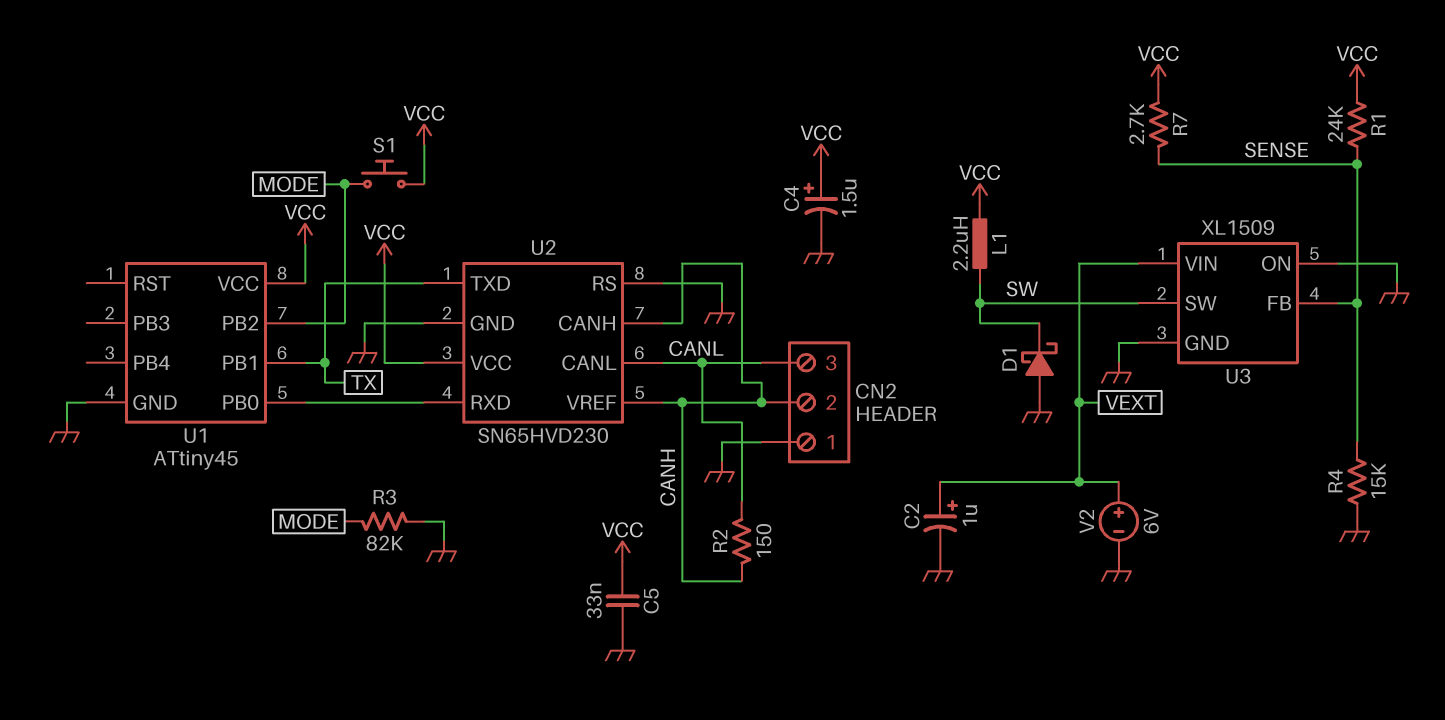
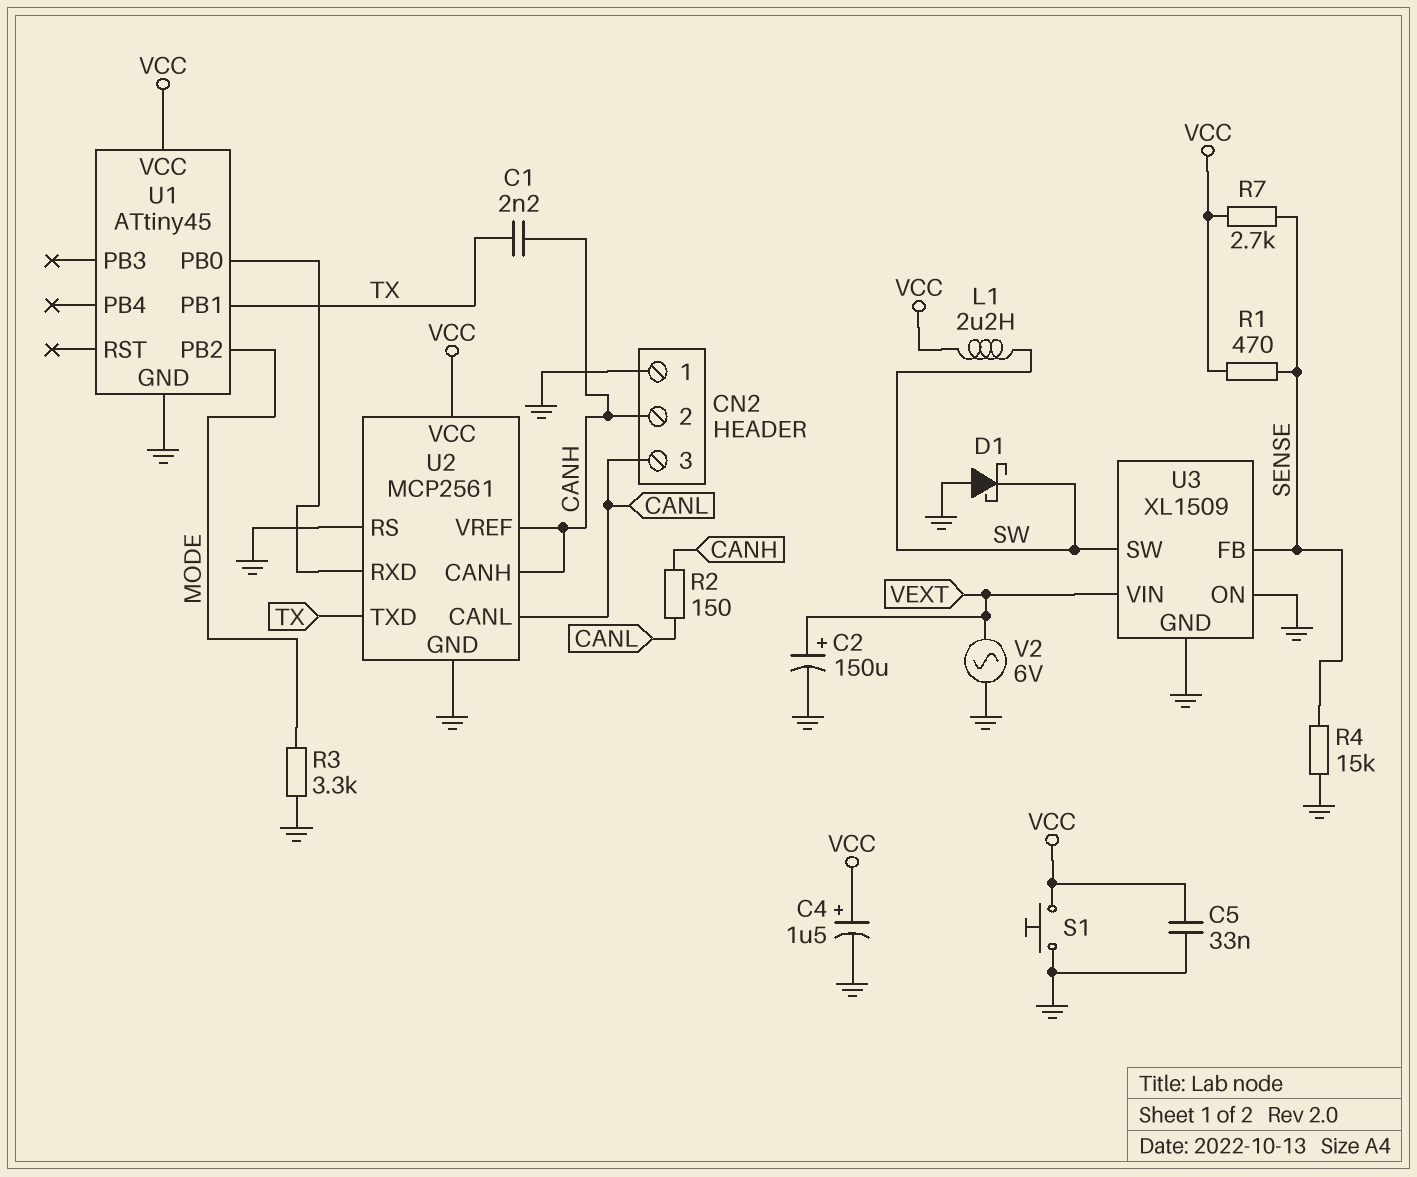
C1: none -> 2.2nF (CANH, TX)
C2: 1uF (plus VEXT, minus GND) -> 150uF (plus VEXT, minus GND)
R1: 24k (SENSE, VCC) -> 470 (SENSE, VCC)
R3: 82k (GND, MODE) -> 3.3k (GND, MODE)
S1: button (MODE, VCC) -> button (GND, VCC)
U2: SN65HVD230 -> MCP2561
V2: 6V (plus VEXT, minus GND) -> AC 6V (GND, VEXT)

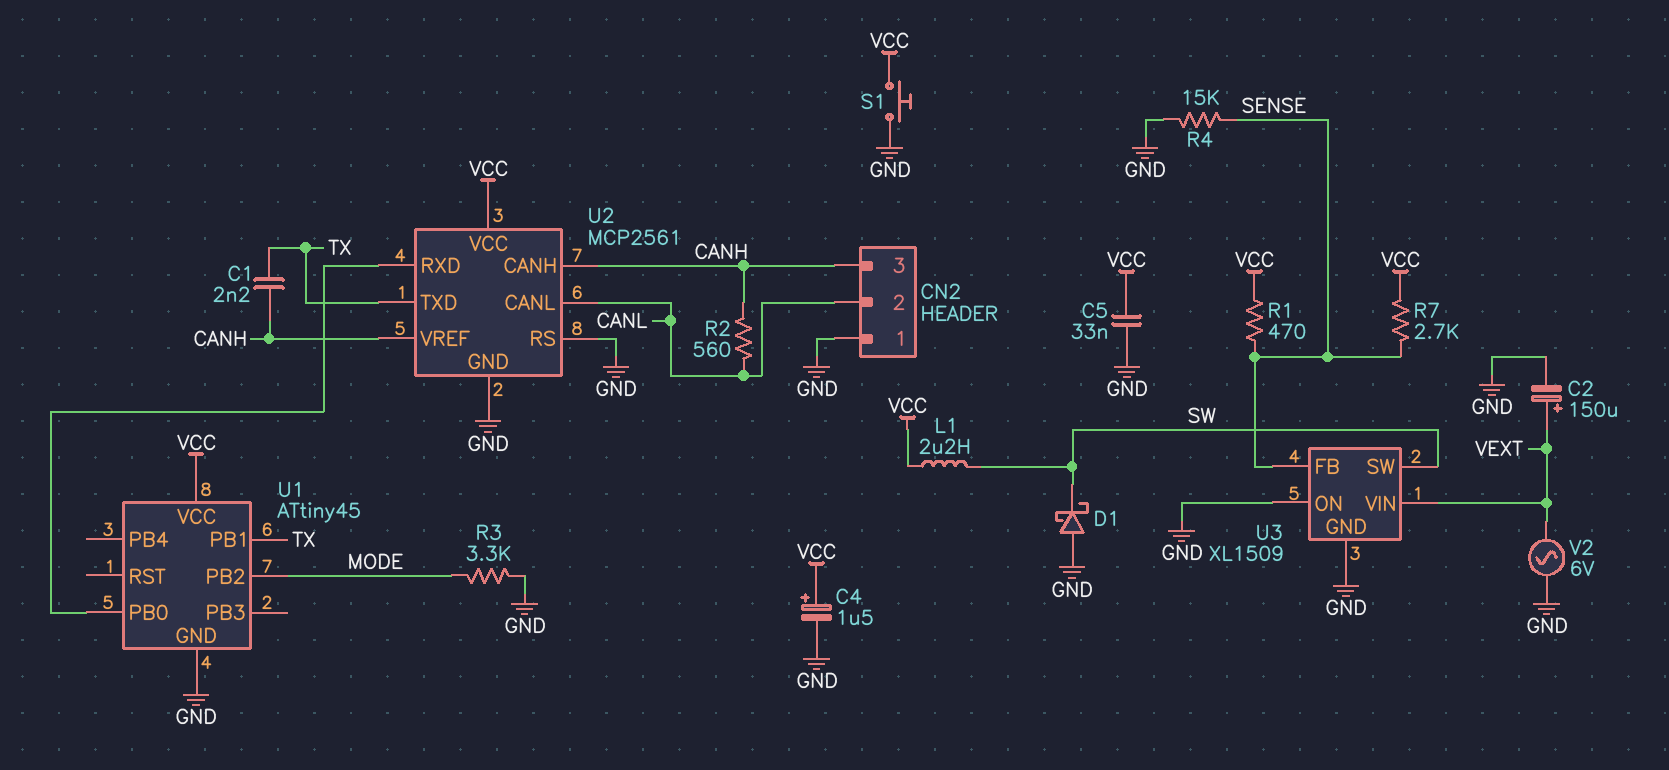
CN2 pin 2: CANH -> CANL
CN2 pin 3: CANL -> CANH
R2: 150 (CANH, CANL) -> 560 (CANH, CANL)

